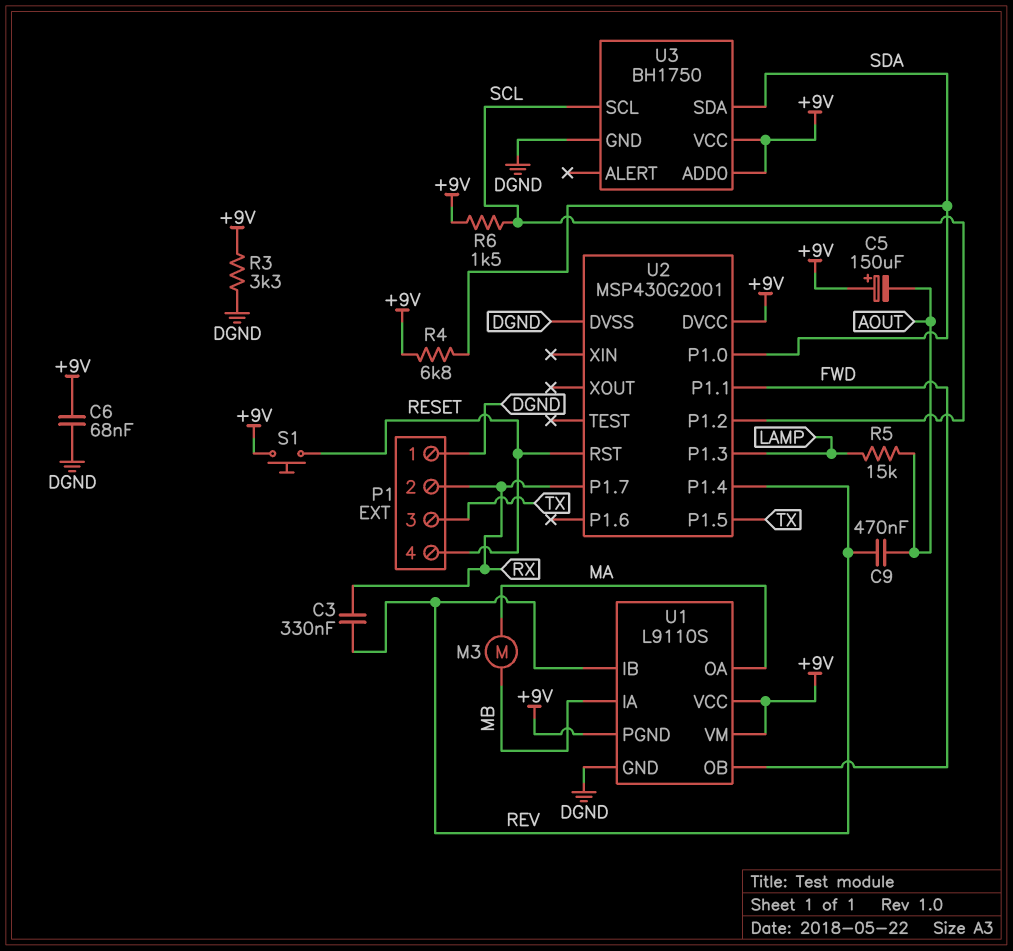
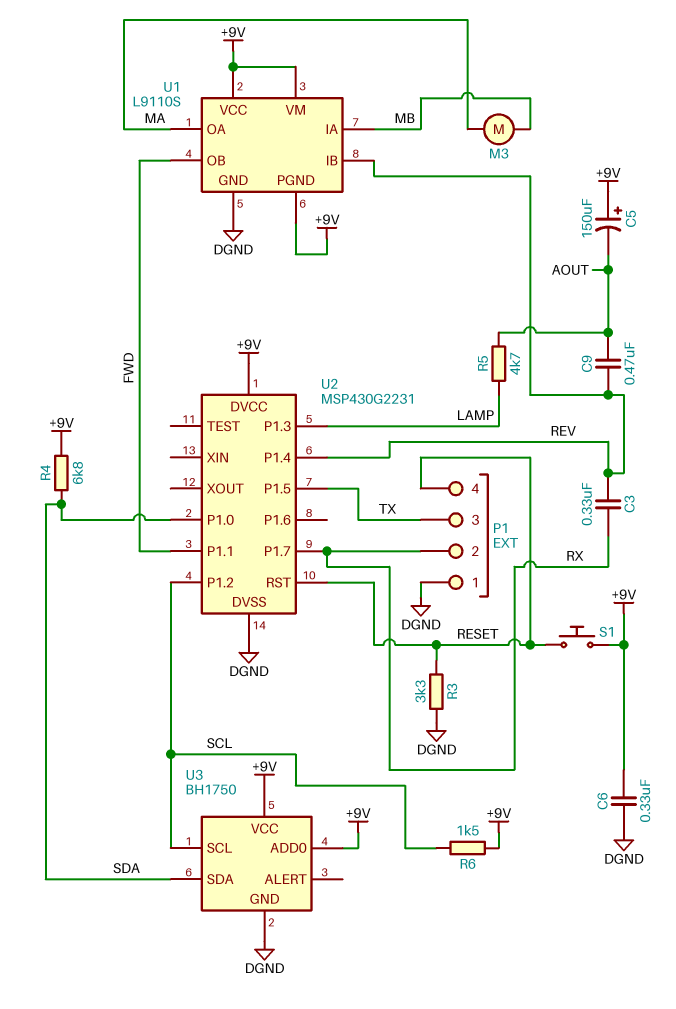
C6: 68nF (+9V, DGND) -> 330nF (+9V, DGND)
R3: 3.3k (+9V, DGND) -> 3.3k (DGND, RESET)
R5: 15k (AOUT, LAMP) -> 4.7k (AOUT, LAMP)
U2: MSP430G2001 -> MSP430G2231

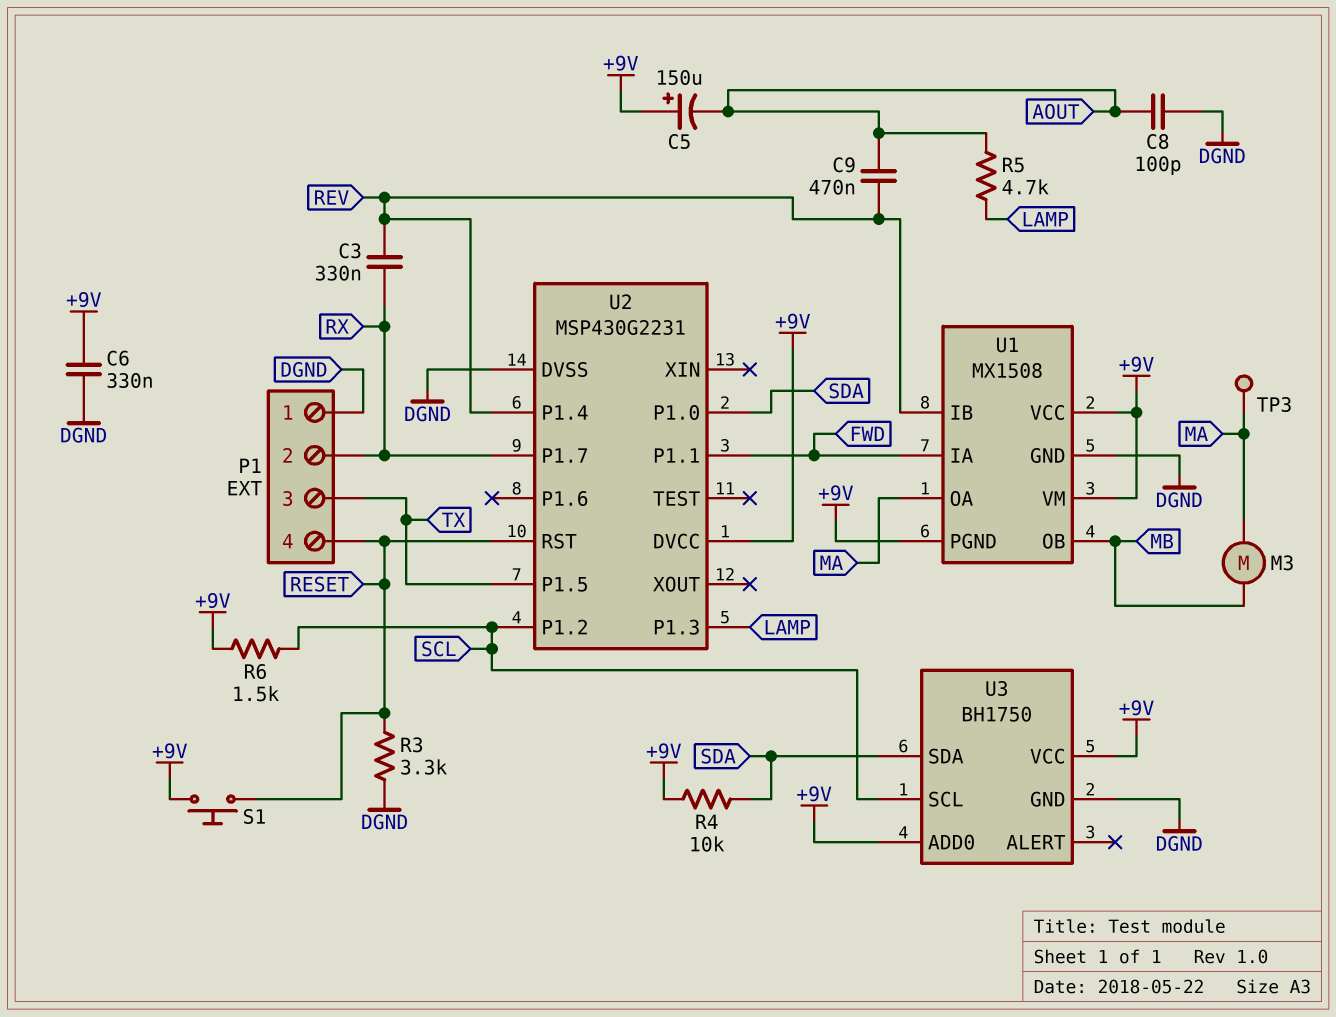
C8: none -> 100pF (AOUT, DGND)
R4: 6.8k (+9V, SDA) -> 10k (+9V, SDA)
TP3: none -> test point (MA)
U1: L9110S -> MX1508
U1 pin IA: MB -> FWD
U1 pin OB: FWD -> MB

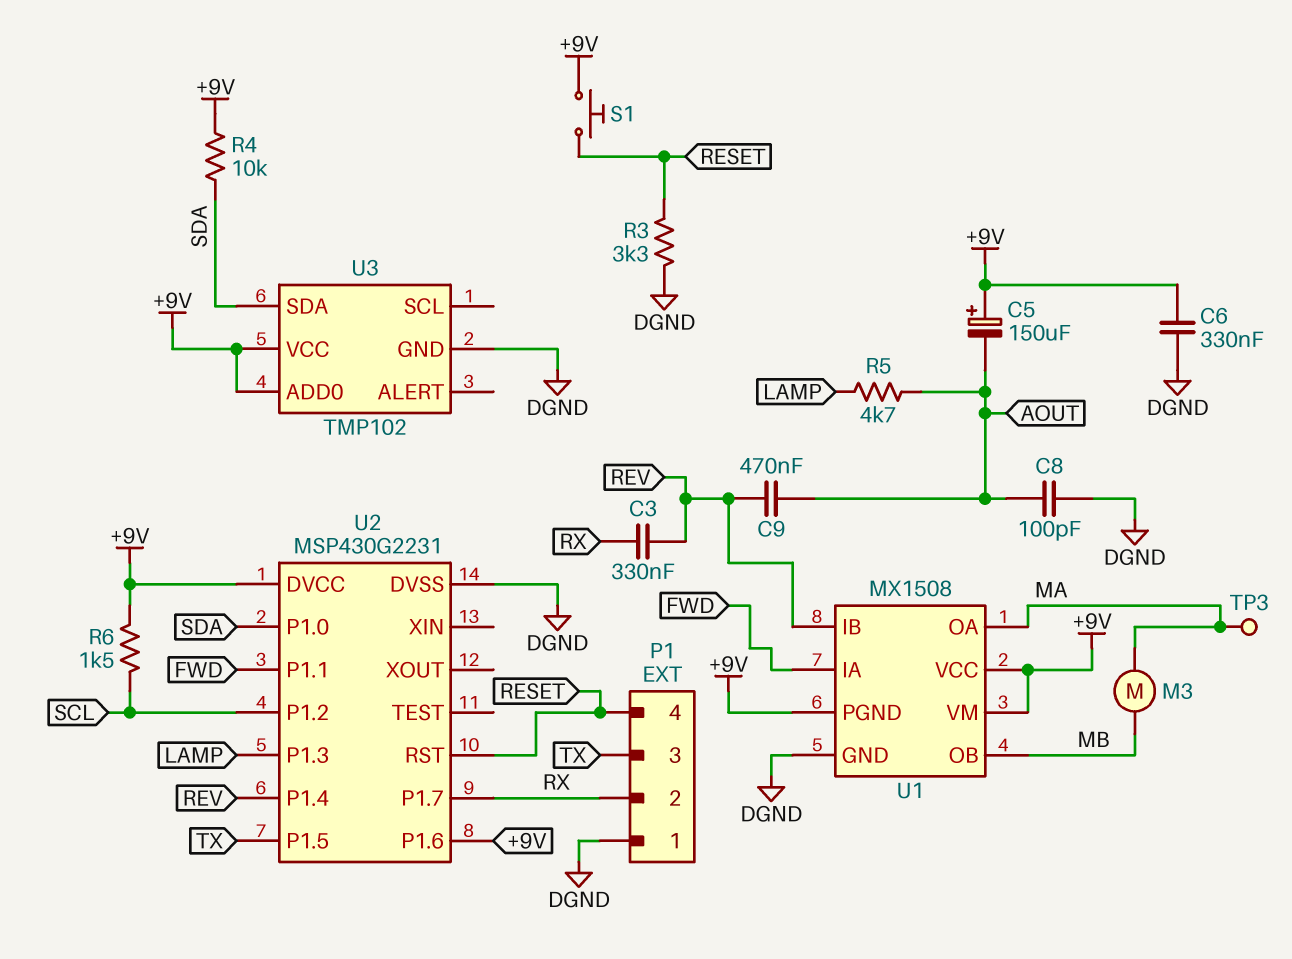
U2 pin P1.6: none -> +9V
U3: BH1750 -> TMP102
U3 pin SCL: SCL -> none

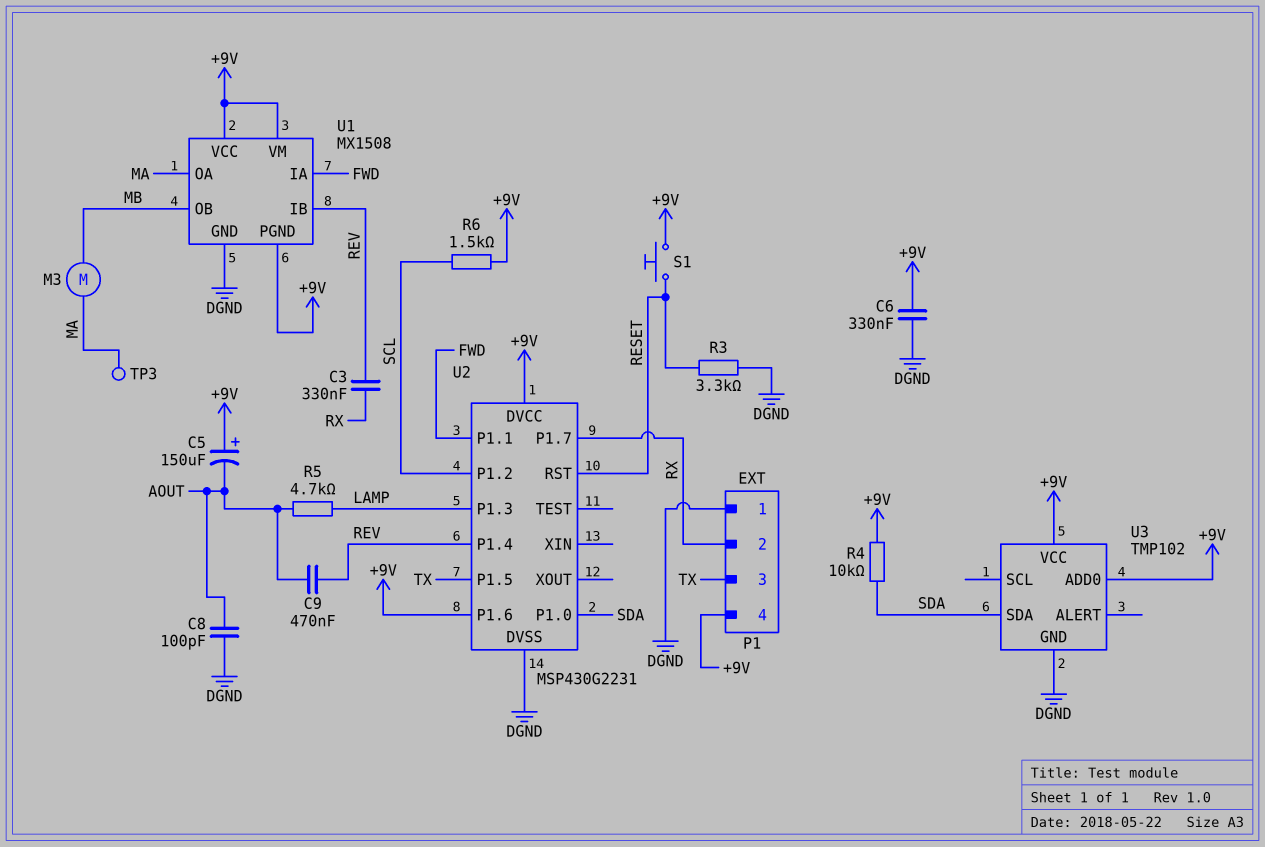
P1 pin 4: RESET -> +9V

